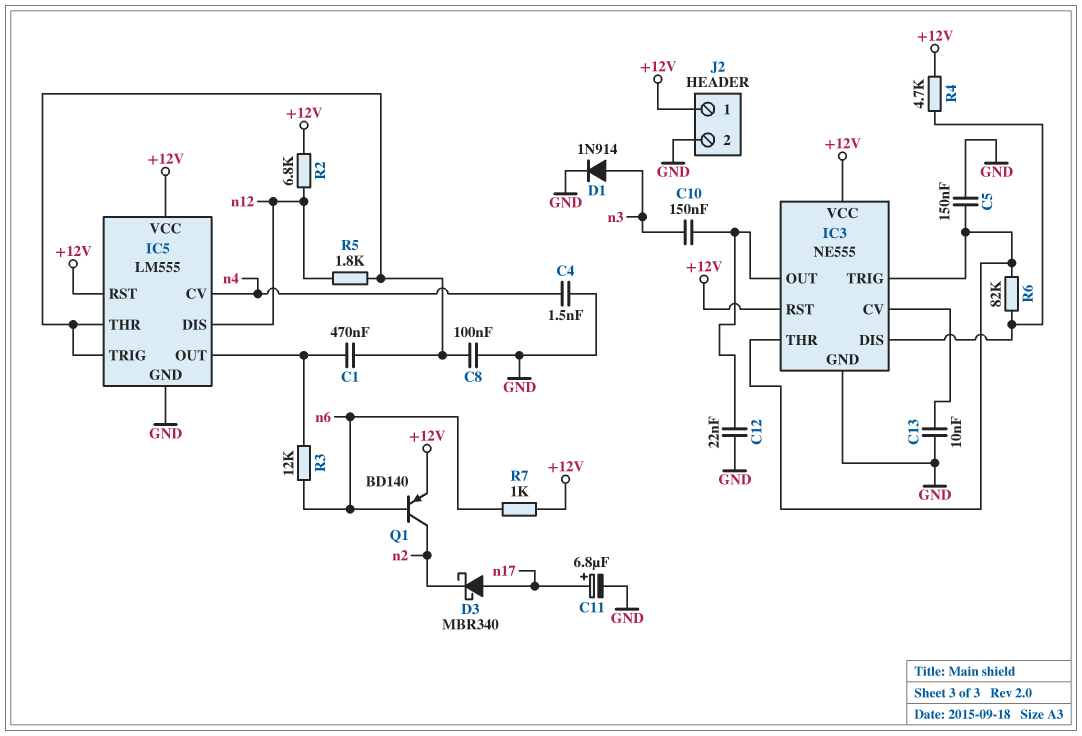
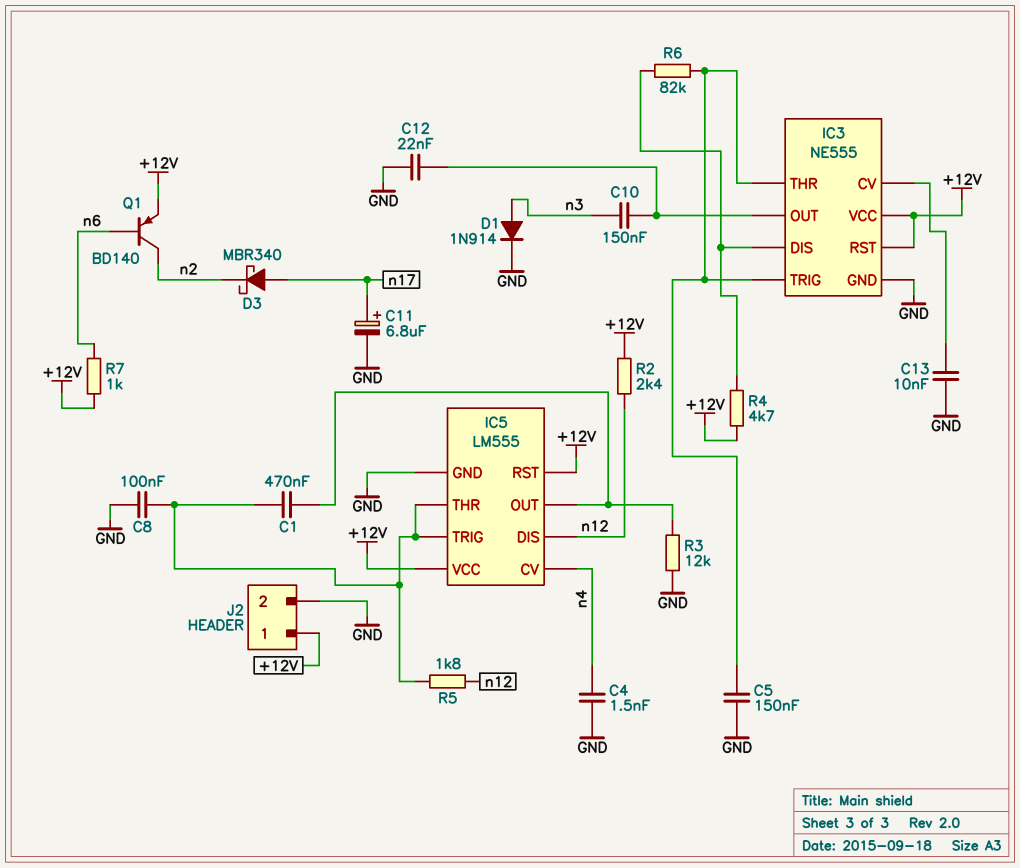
R2: 6.8k (+12V, n12) -> 2.4k (+12V, n12)
R3: 12k (IC5/OUT, n6) -> 12k (GND, IC5/OUT)

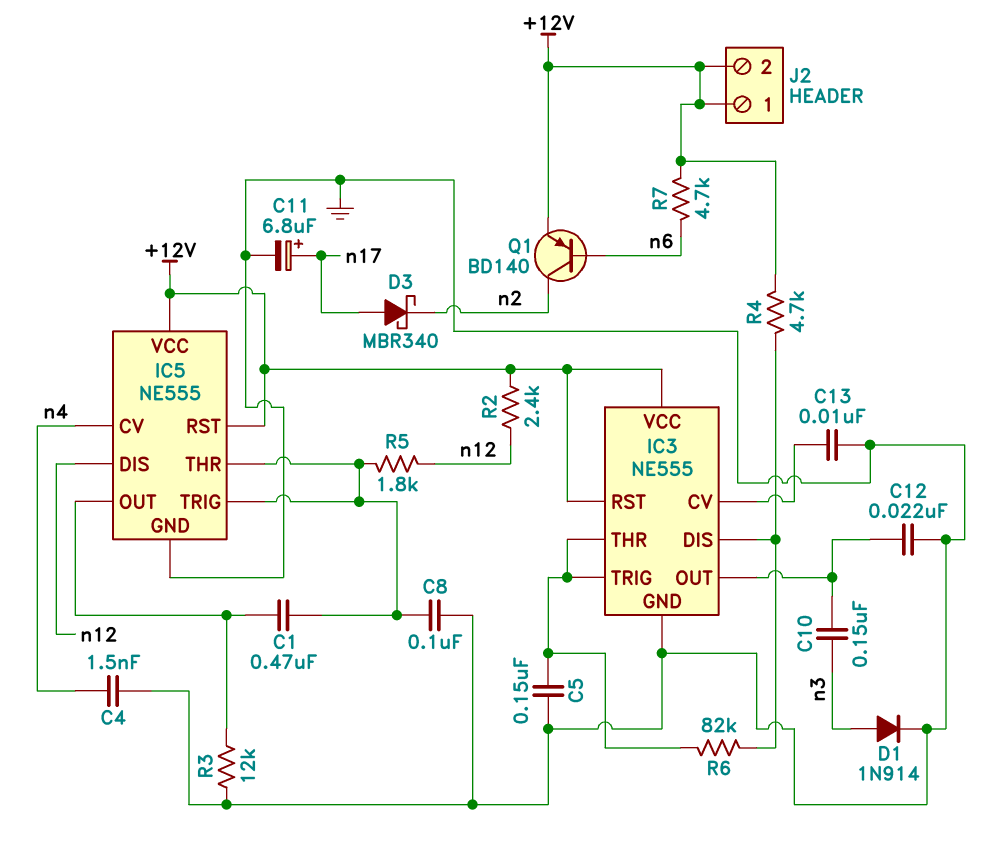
IC5: LM555 -> NE555
J2 pin 2: GND -> +12V
R7: 1k (+12V, n6) -> 4.7k (+12V, n6)

